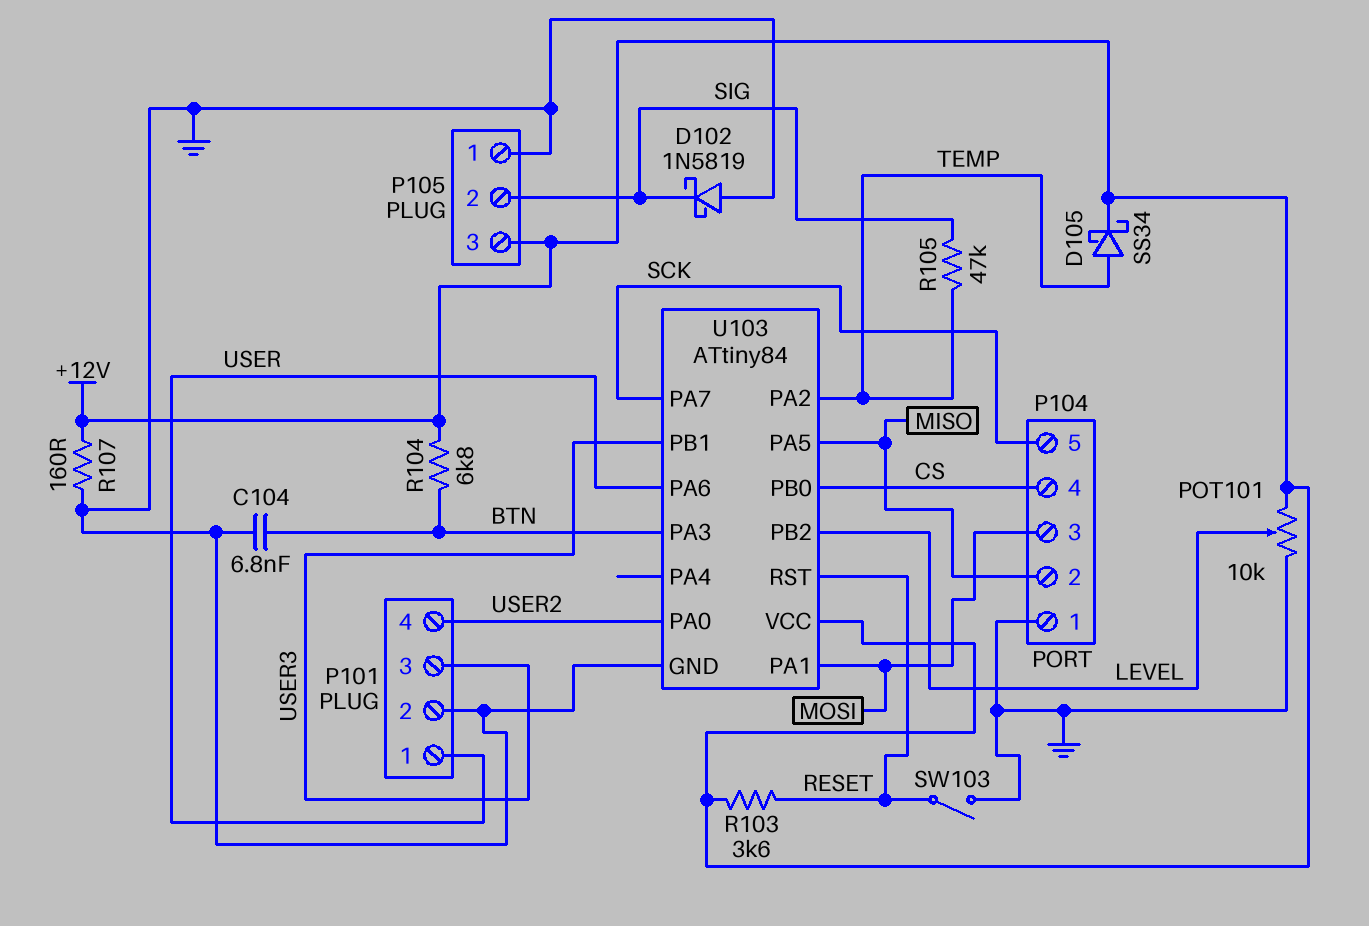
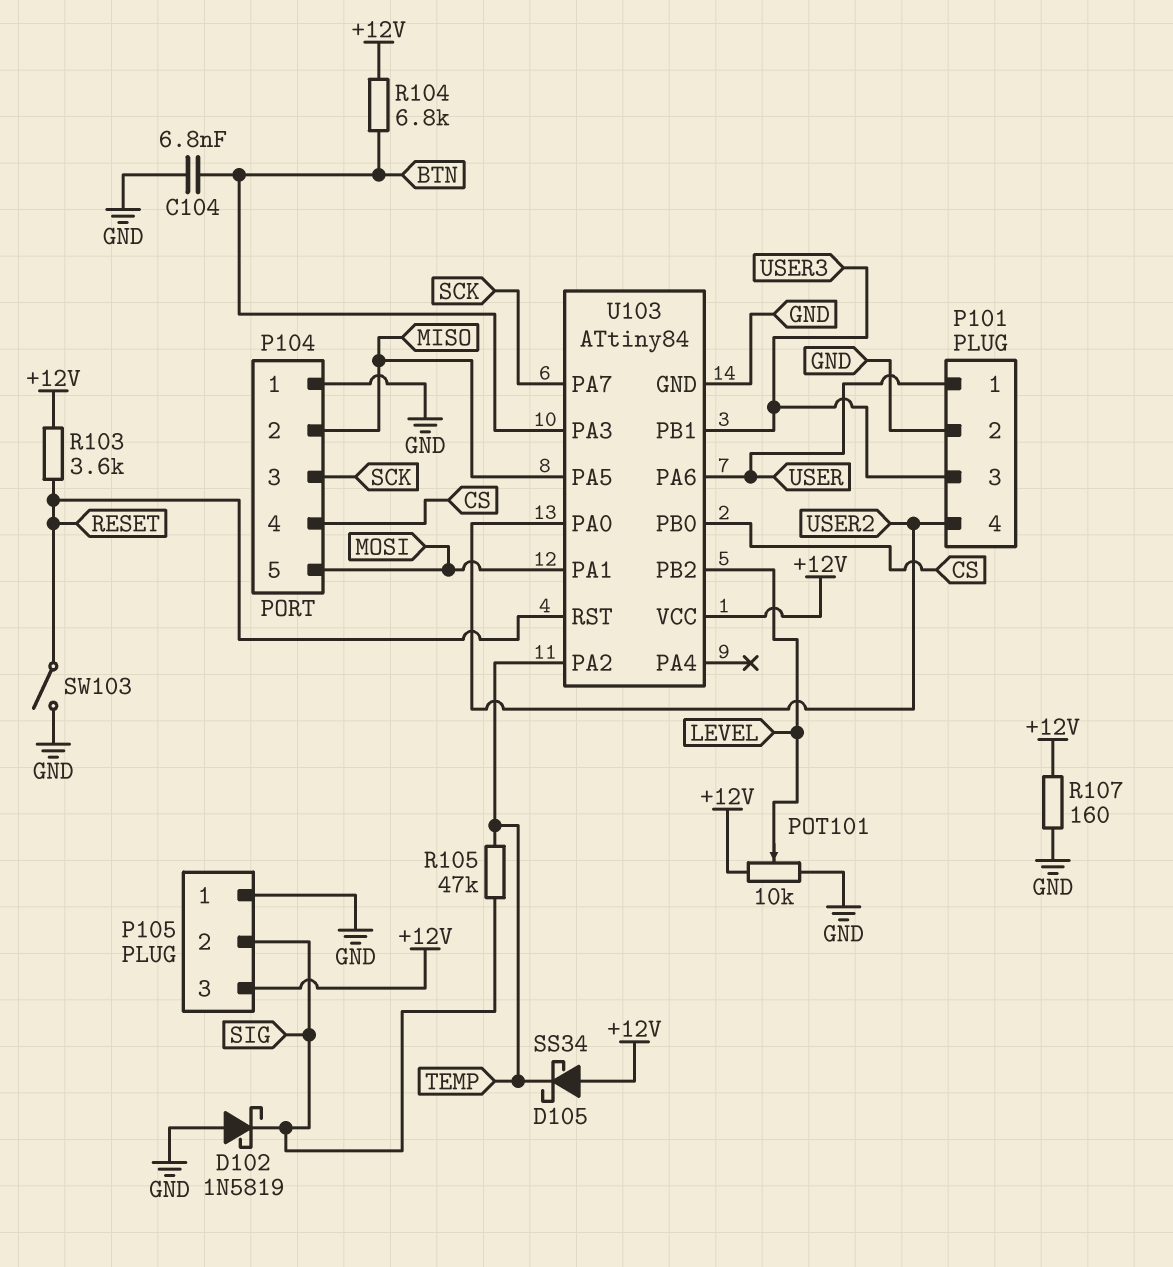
D105: schottky SS34 (A TEMP, K +12V) -> schottky SS34 (A +12V, K TEMP)
P104 pin 3: MOSI -> SCK
P104 pin 5: SCK -> MOSI

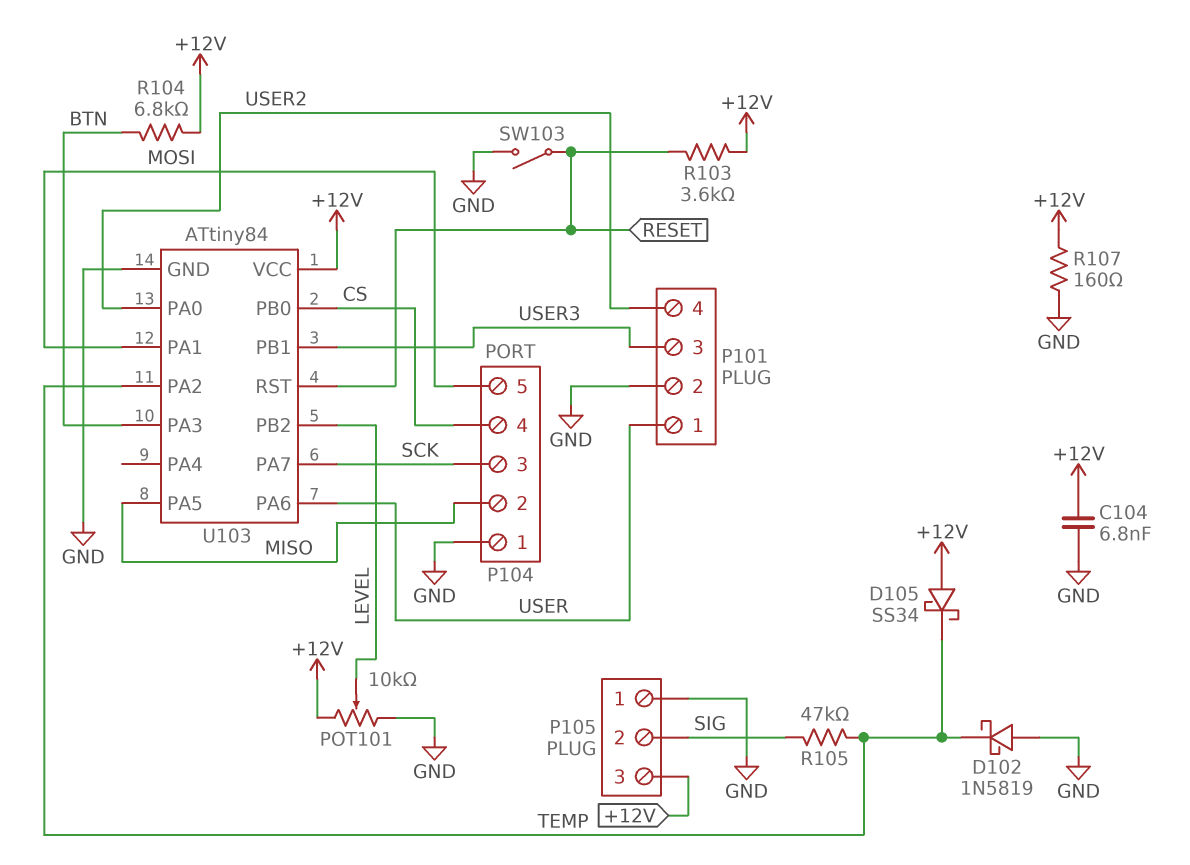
C104: 6.8nF (BTN, GND) -> 6.8nF (+12V, GND)
D102: schottky 1N5819 (A GND, K SIG) -> schottky 1N5819 (A GND, K TEMP)

